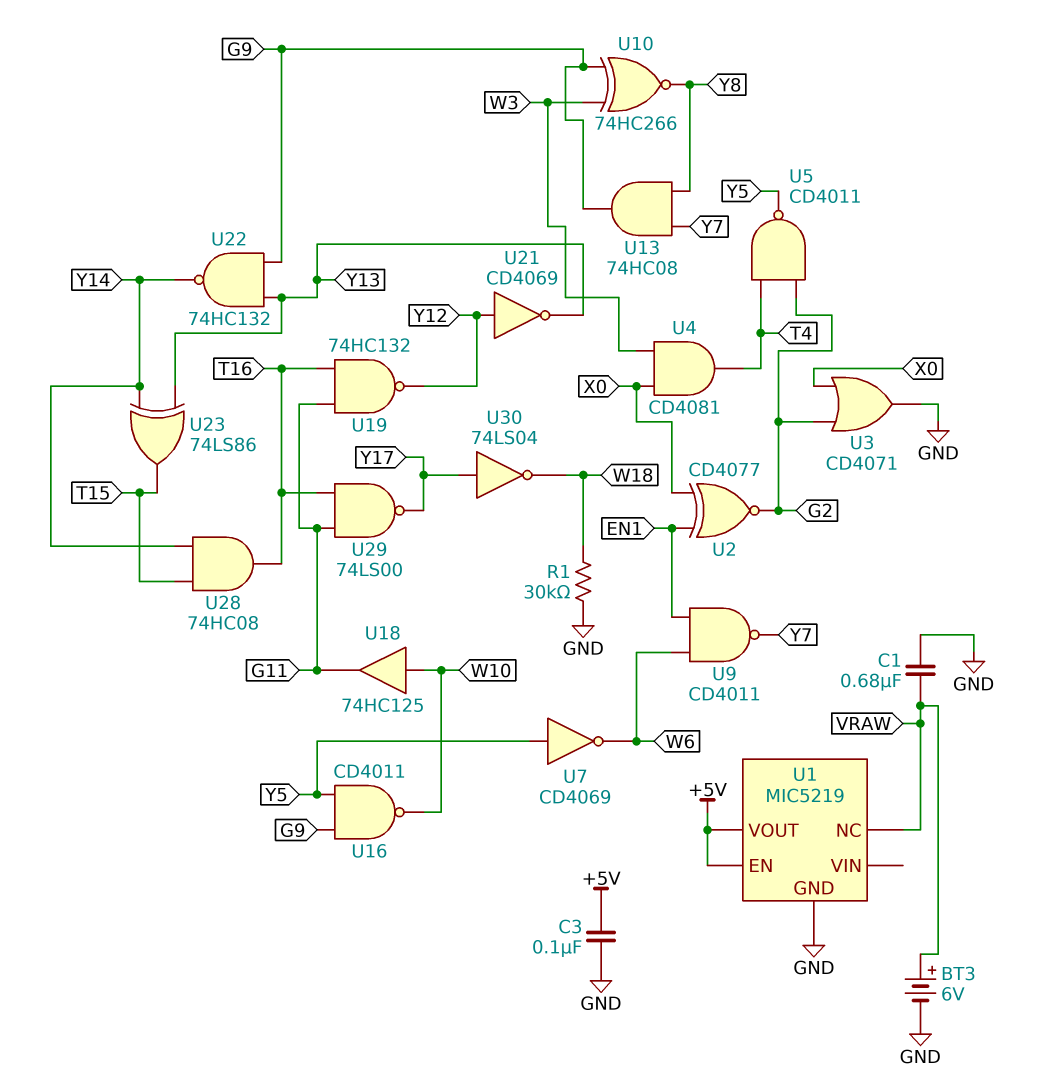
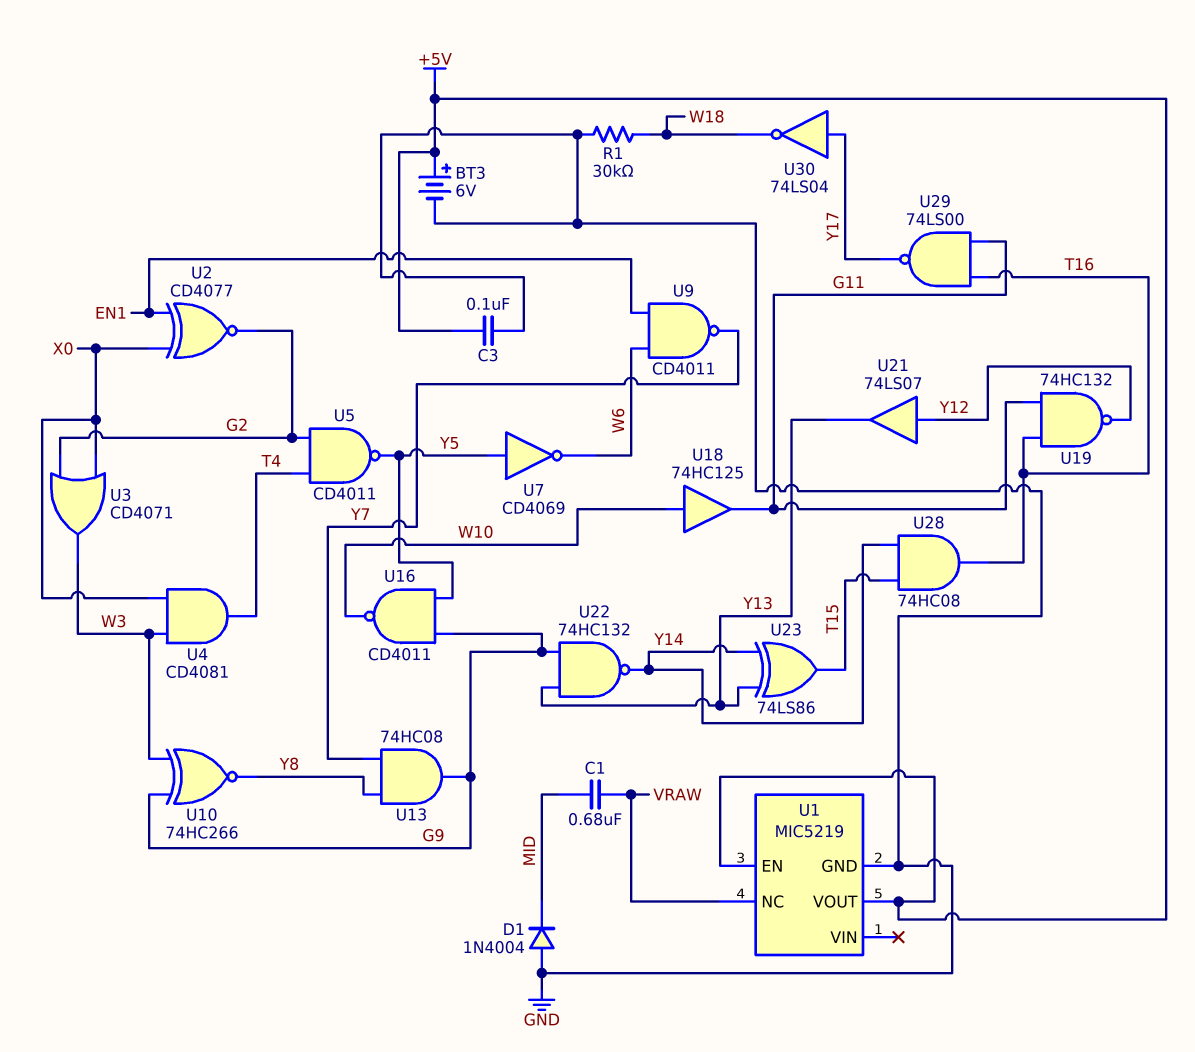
BT3: 6V (plus VRAW, minus GND) -> 6V (plus +5V, minus GND)
C1: 680nF (GND, VRAW) -> 680nF (MID, VRAW)
D1: none -> diode 1N4004 (A GND, K MID)
U3: OR CD4071 (in G2, in X0, out GND) -> OR CD4071 (in G2, in X0, out W3)
U21: NOT CD4069 (in Y12, out Y13) -> buffer 74LS07 (in Y12, out Y13)

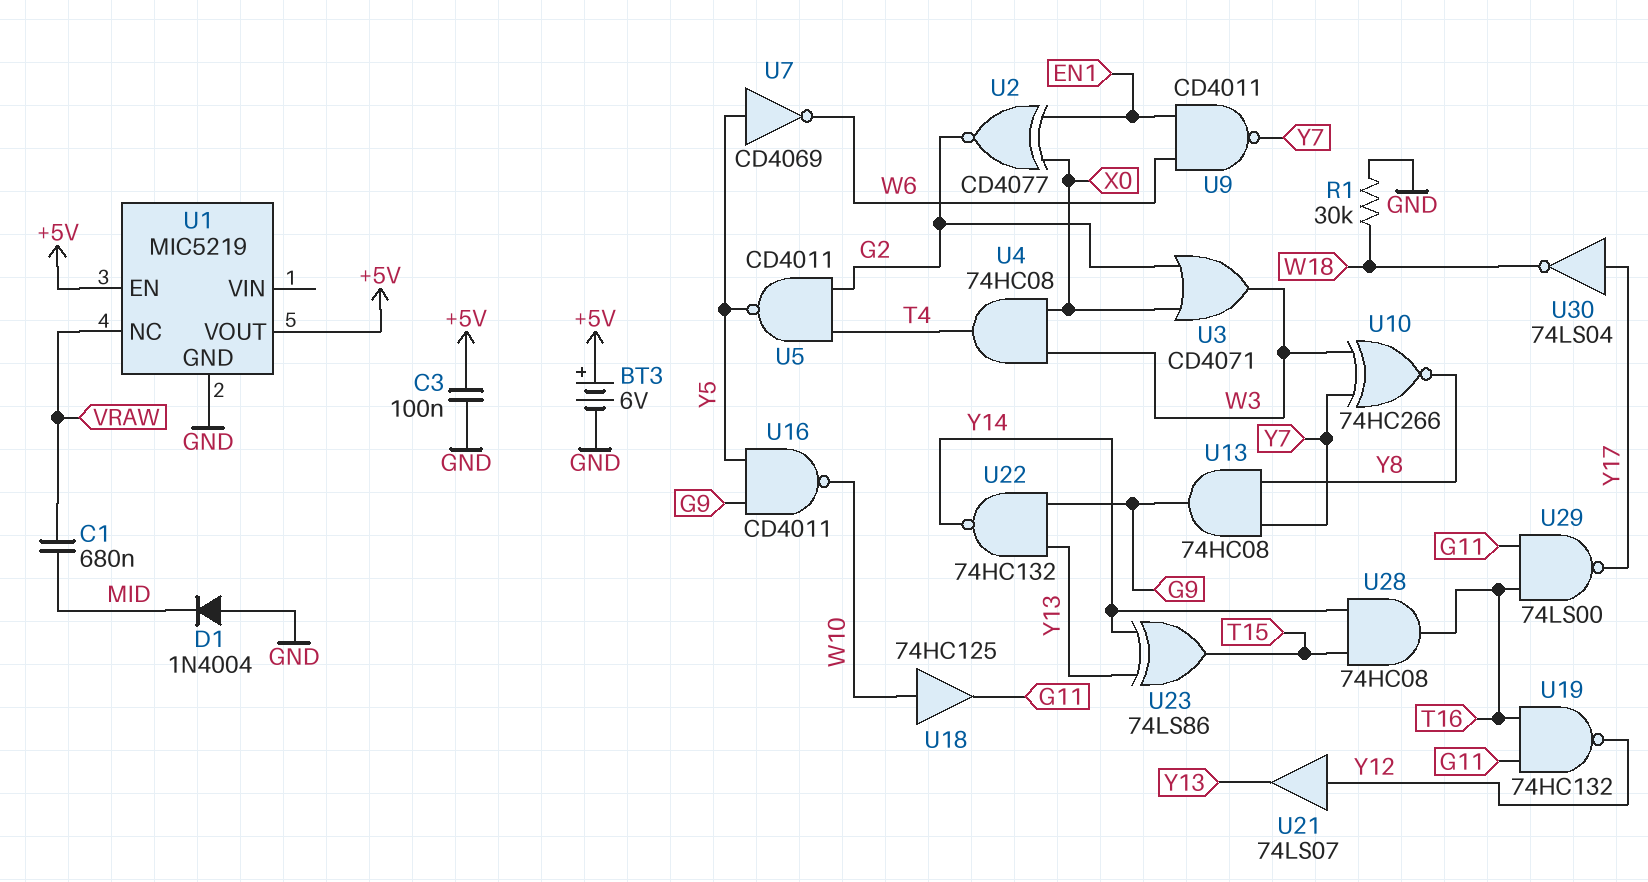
U4: AND CD4081 (in W3, in X0, out T4) -> AND 74HC08 (in W3, in X0, out T4)
U10: XNOR 74HC266 (in G9, in W3, out Y8) -> XNOR 74HC266 (in W3, in Y7, out Y8)

